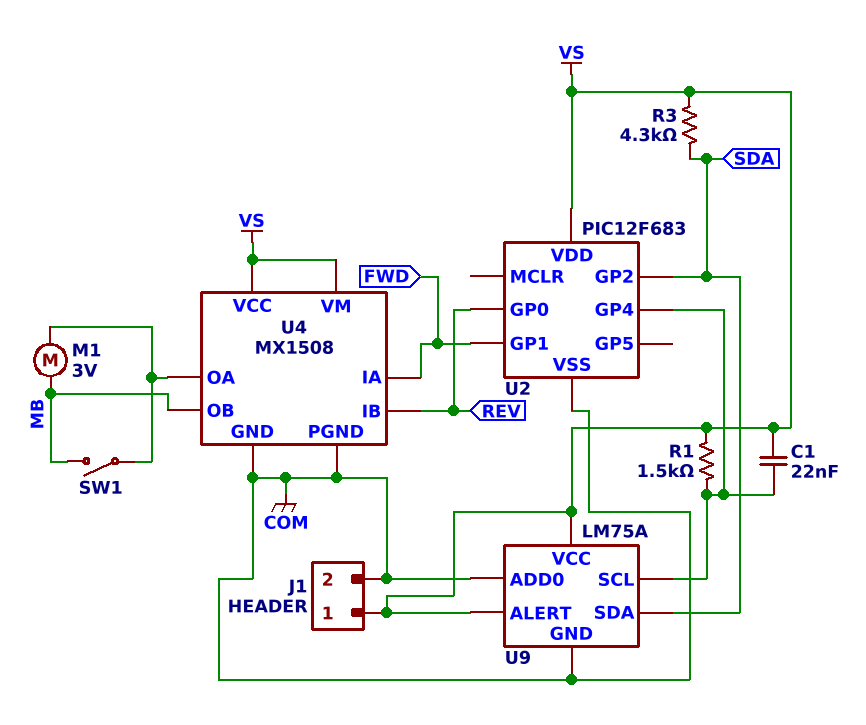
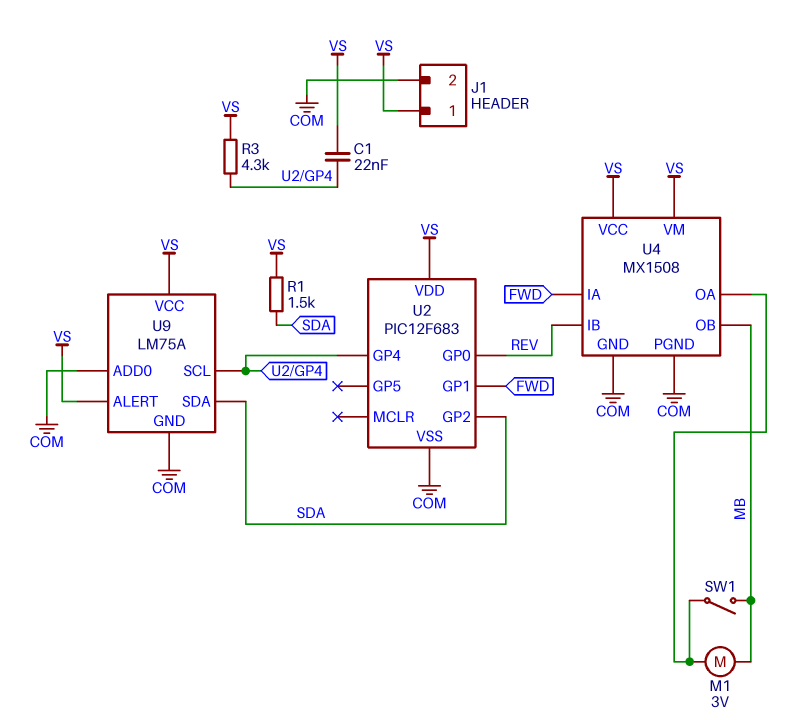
R1: 1.5k (U2/GP4, VS) -> 1.5k (SDA, VS)
R3: 4.3k (SDA, VS) -> 4.3k (U2/GP4, VS)

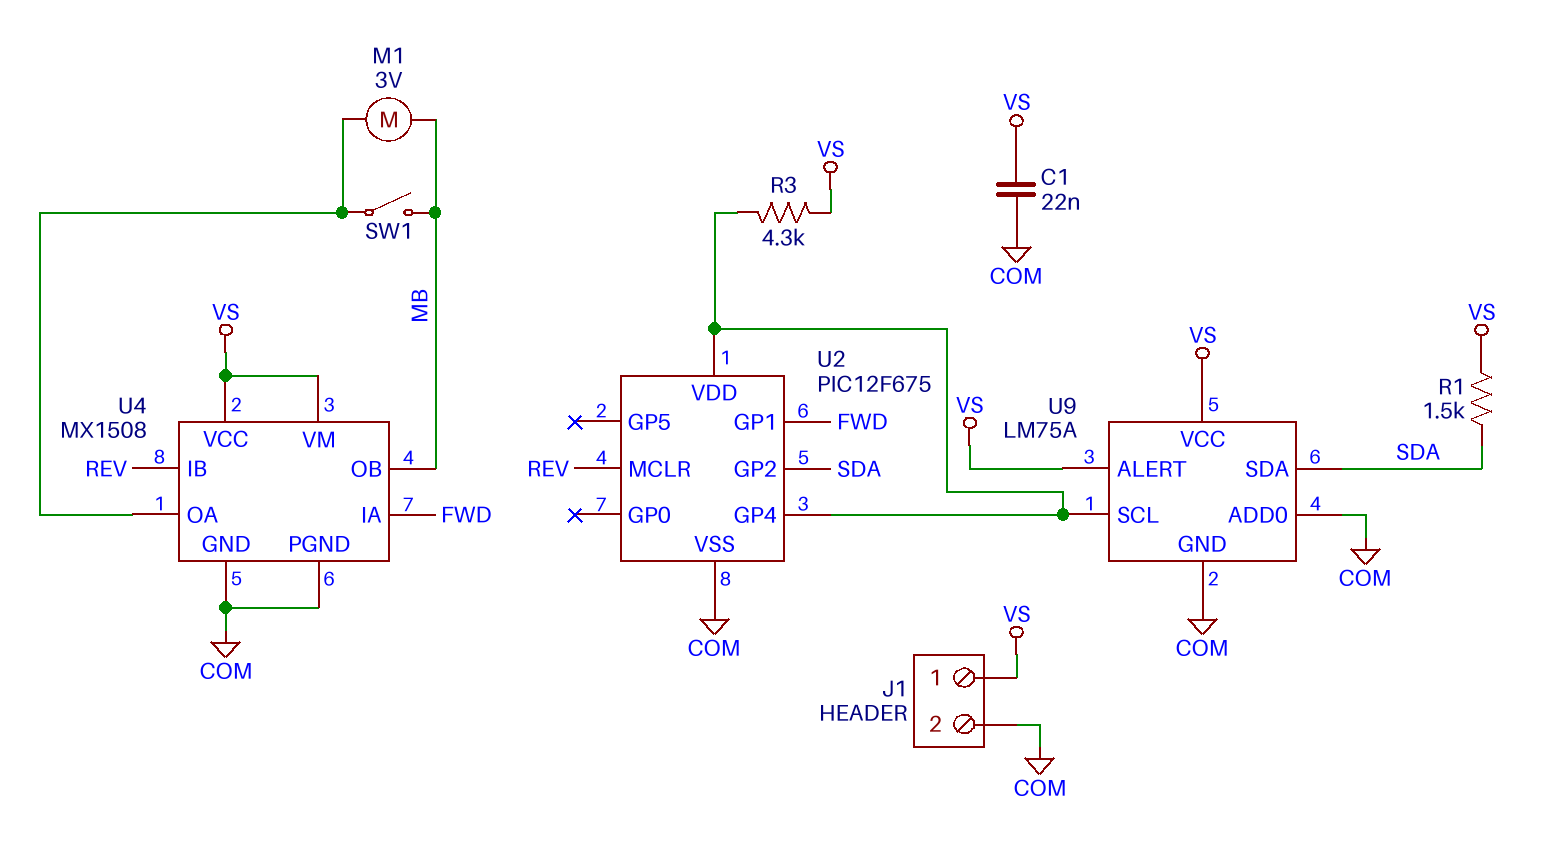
C1: 22nF (U2/GP4, VS) -> 22nF (COM, VS)
U2: PIC12F683 -> PIC12F675
U2 pin GP0: REV -> none
U2 pin MCLR: none -> REV
U2 pin VDD: VS -> U2/GP4

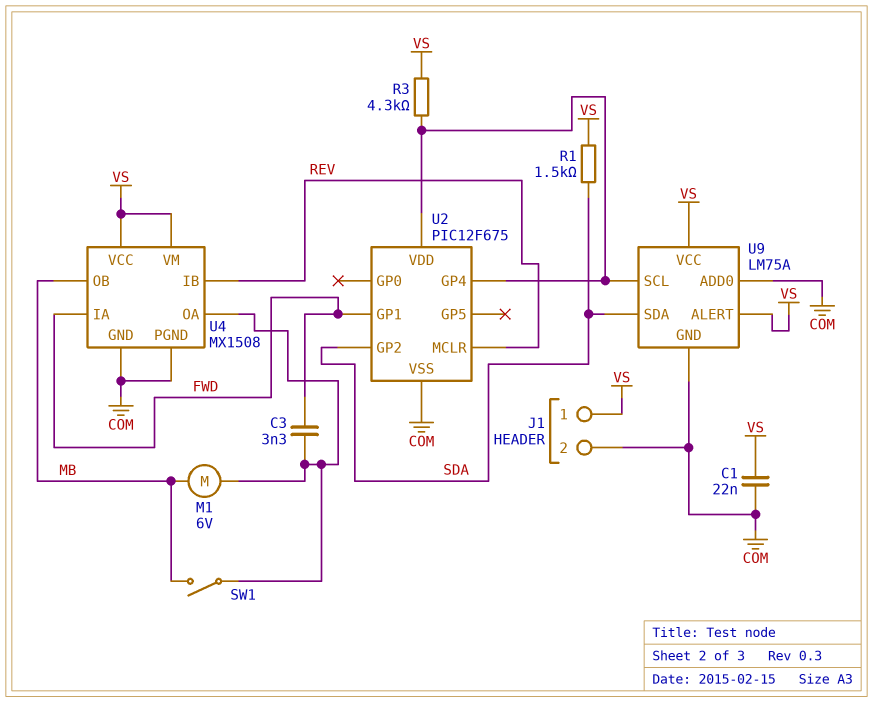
C3: none -> 3.3nF (FWD, U4/OA)
M1: motor 3V (MB, U4/OA) -> motor 6V (MB, U4/OA)

